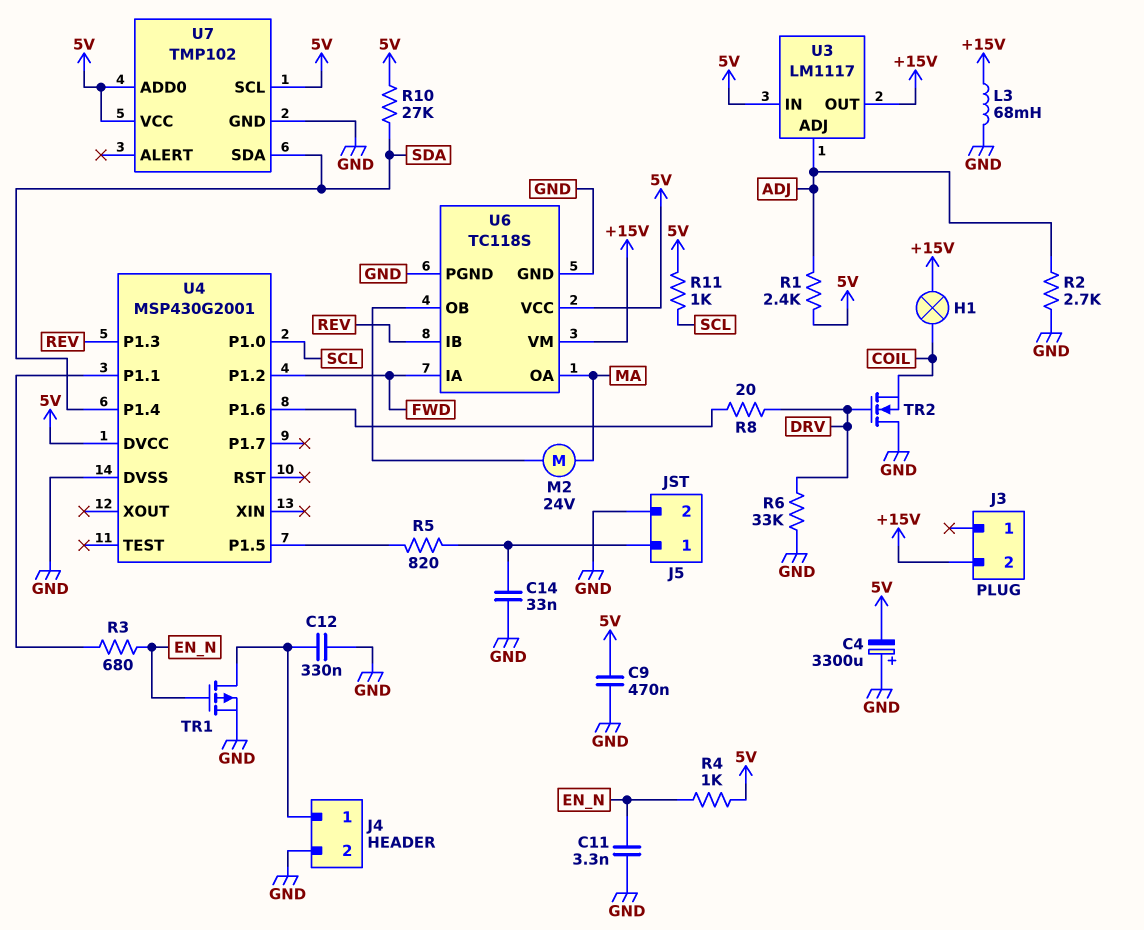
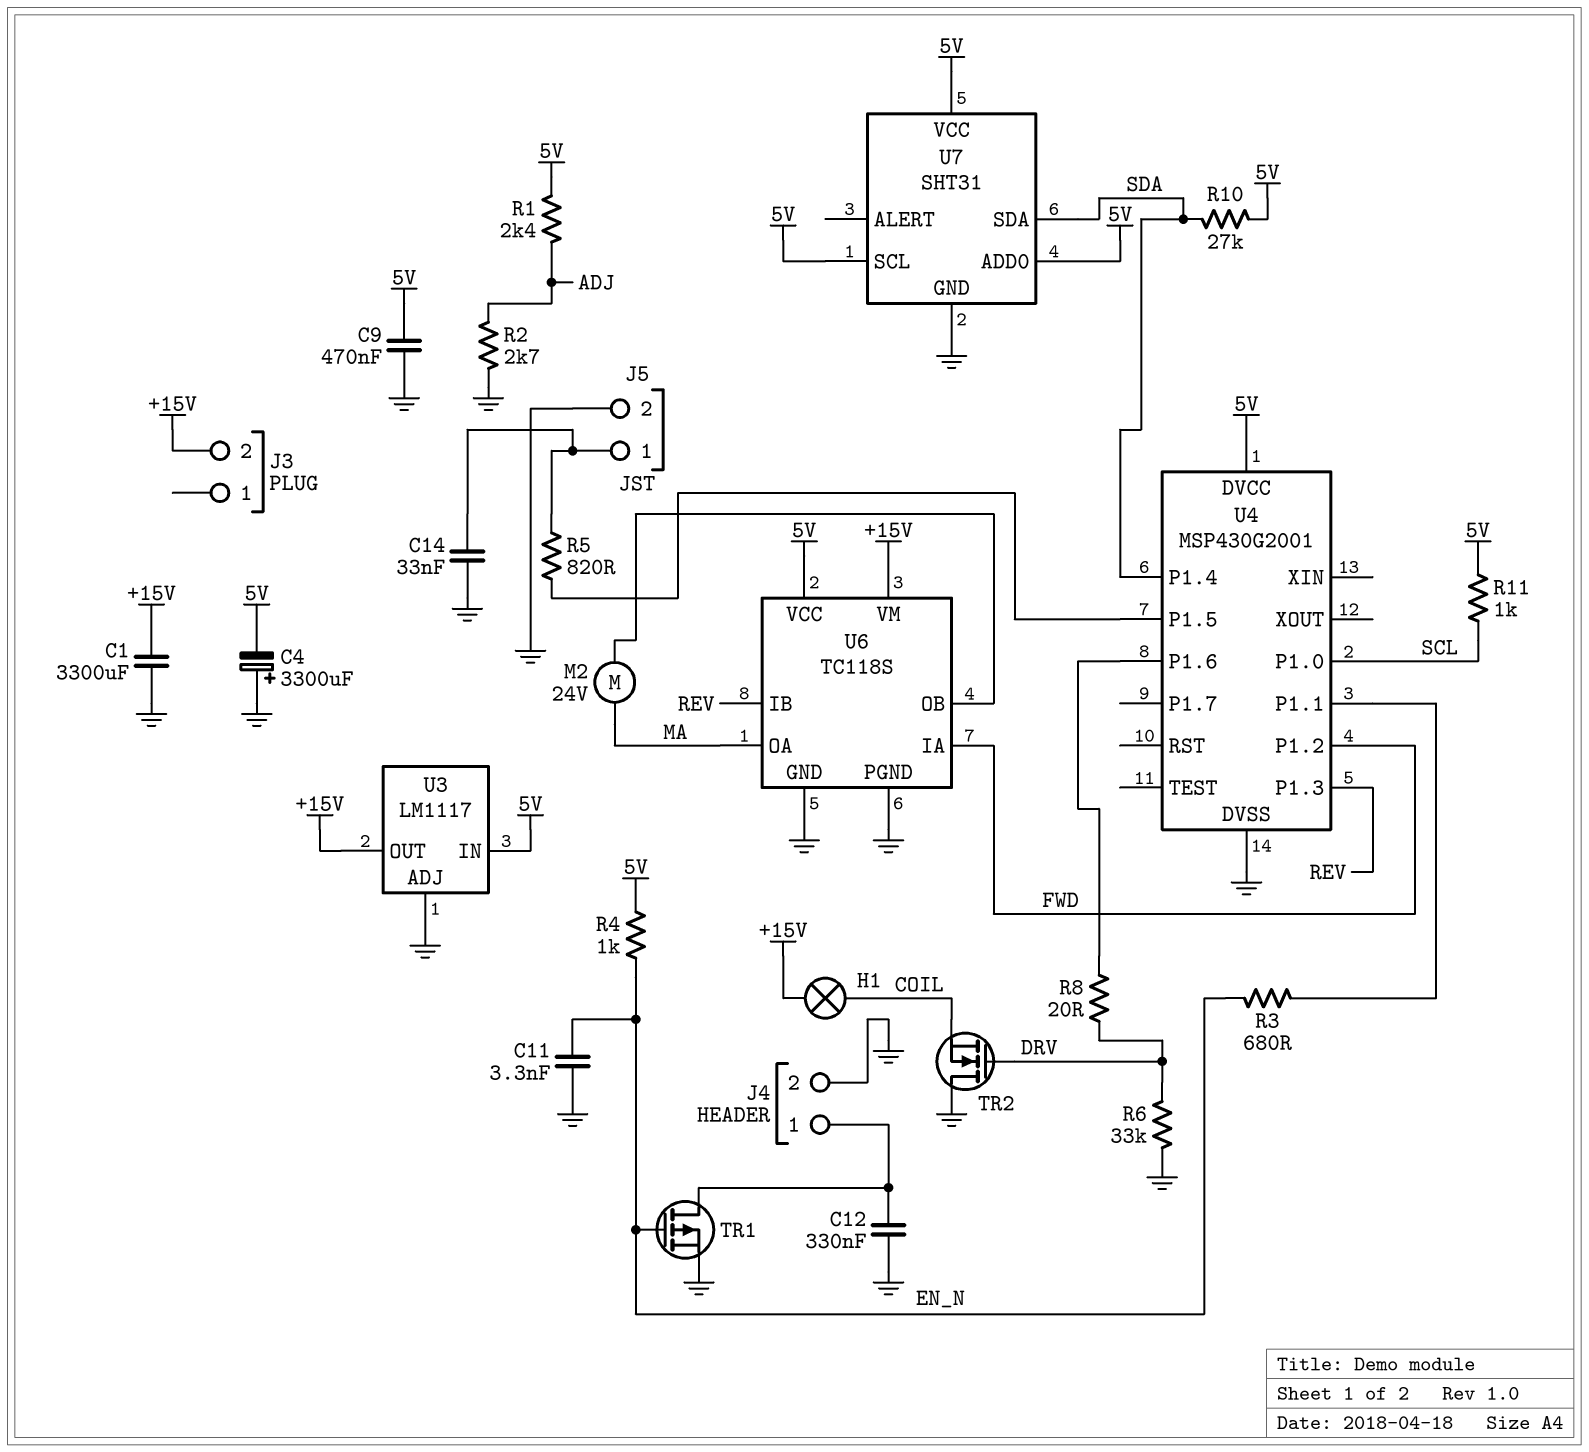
C1: none -> 3300uF (+15V, GND)
L3: 68mH (+15V, GND) -> none
U3 pin ADJ: ADJ -> GND
U7: TMP102 -> SHT31

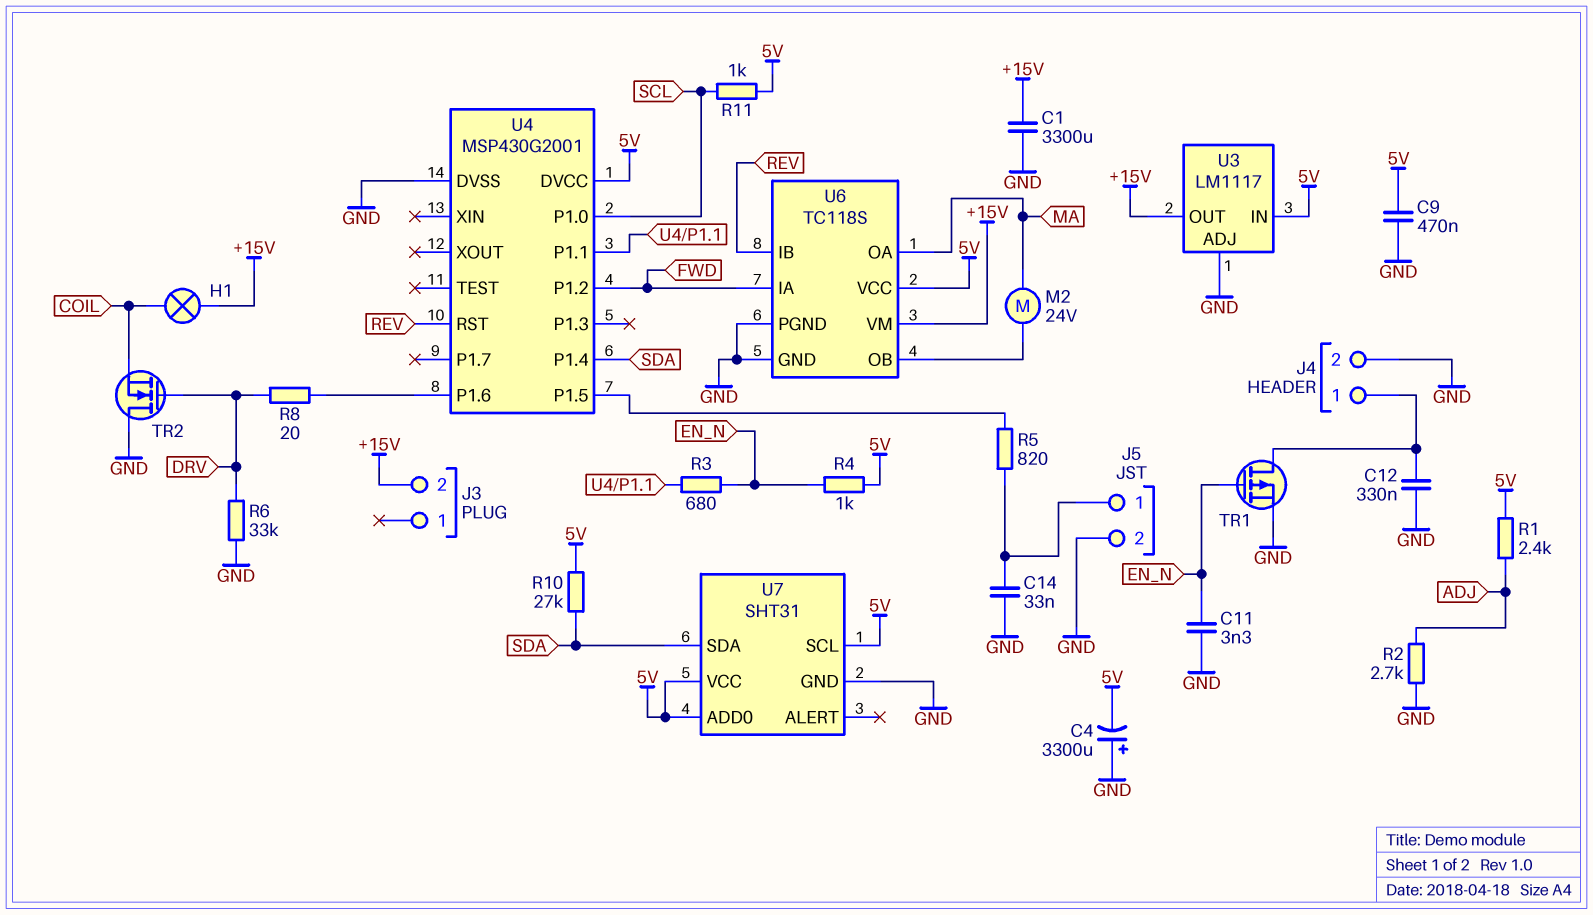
U4 pin P1.3: REV -> none
U4 pin RST: none -> REV

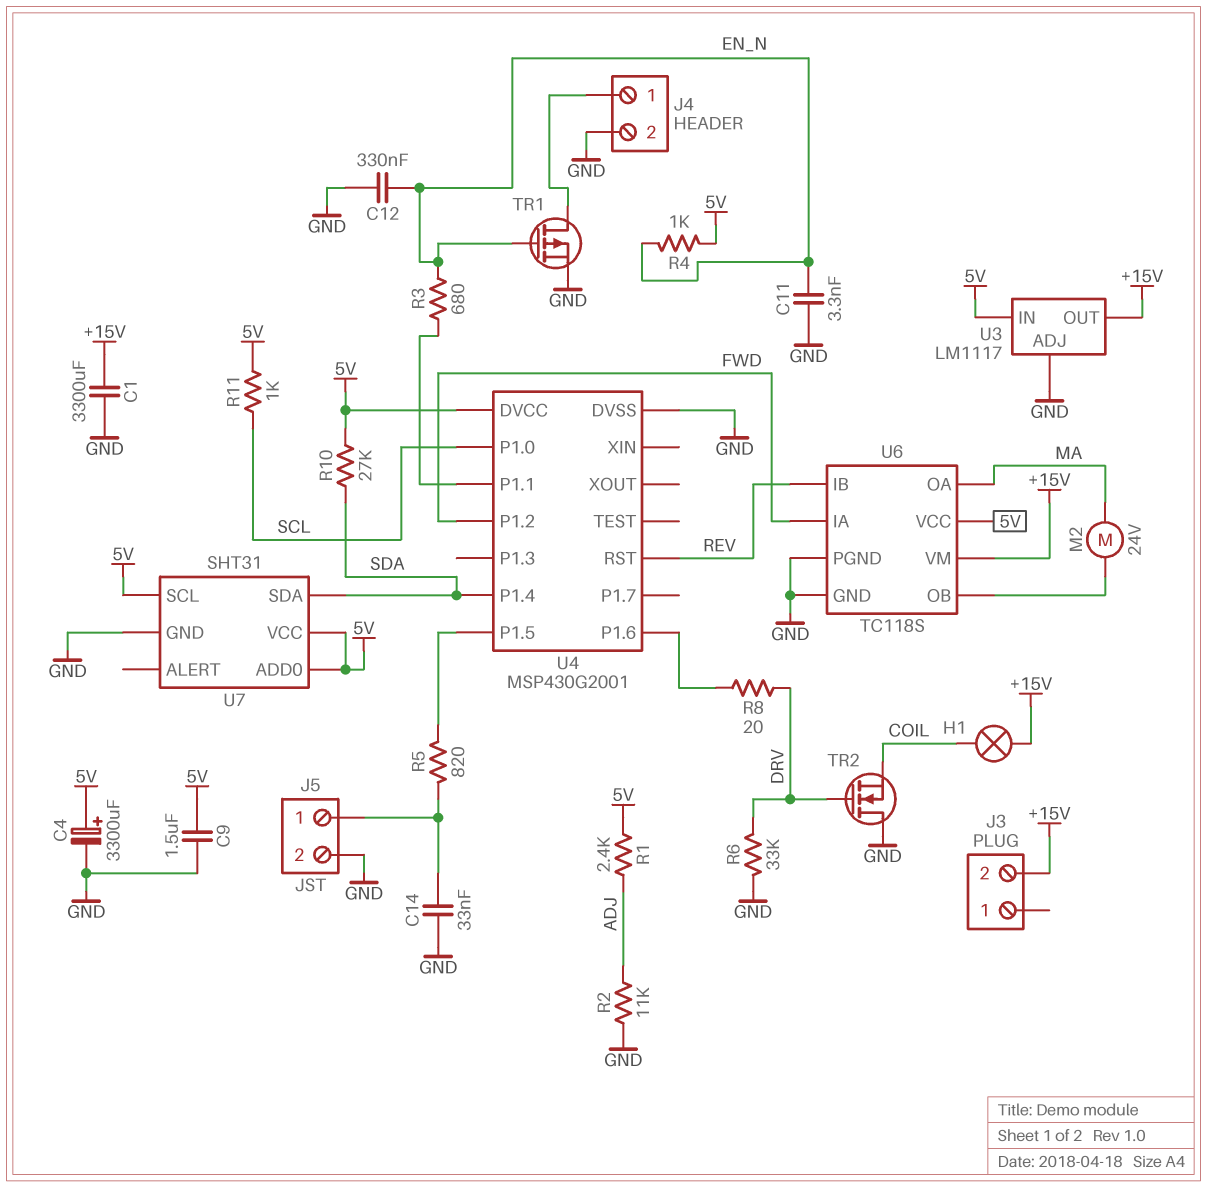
C4: 3300uF (plus GND, minus 5V) -> 3300uF (plus 5V, minus GND)
C9: 470nF (5V, GND) -> 1.5uF (5V, GND)
C12: 330nF (GND, J4/1) -> 330nF (EN_N, GND)
R2: 2.7k (ADJ, GND) -> 11k (ADJ, GND)

